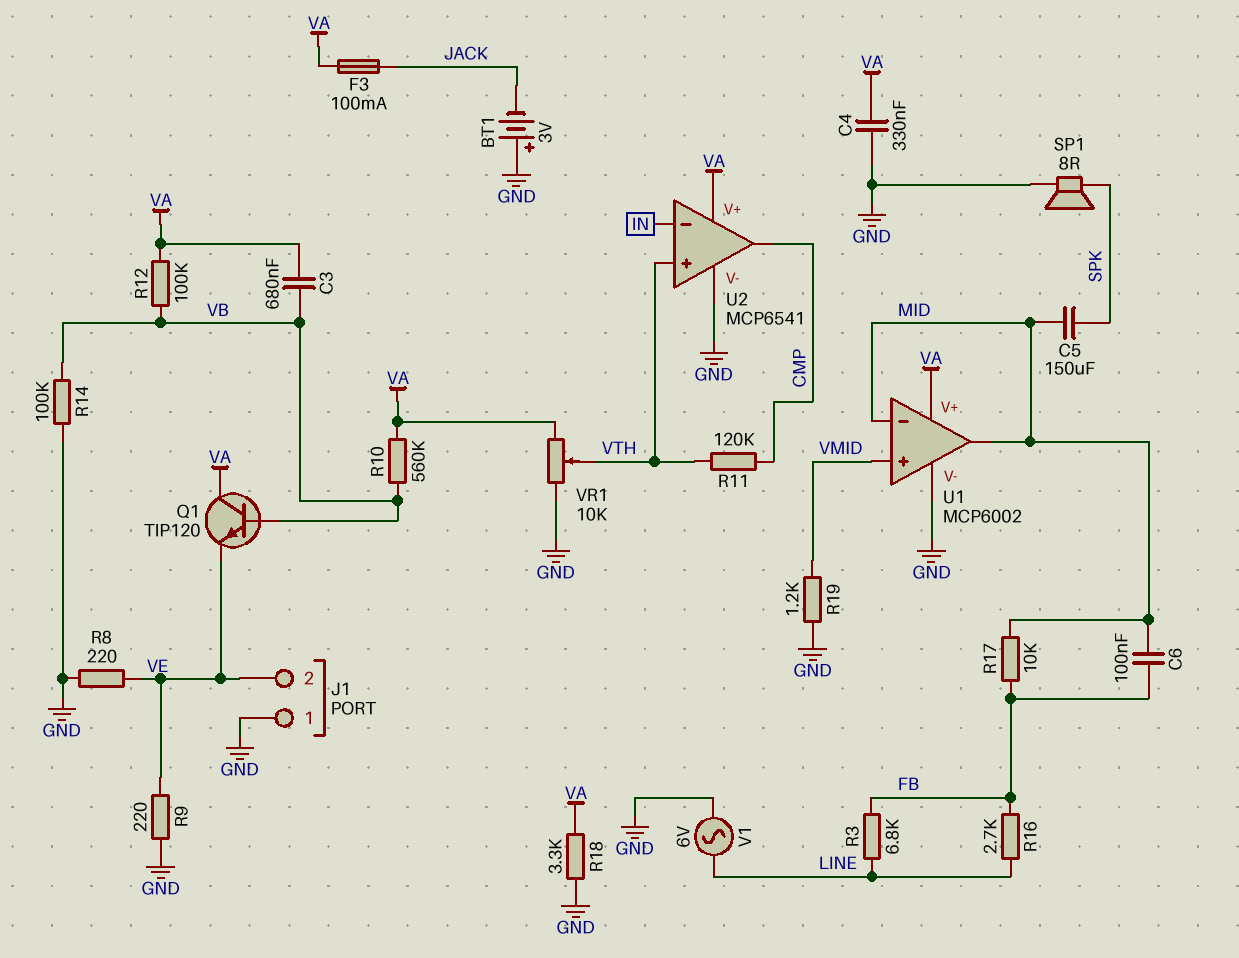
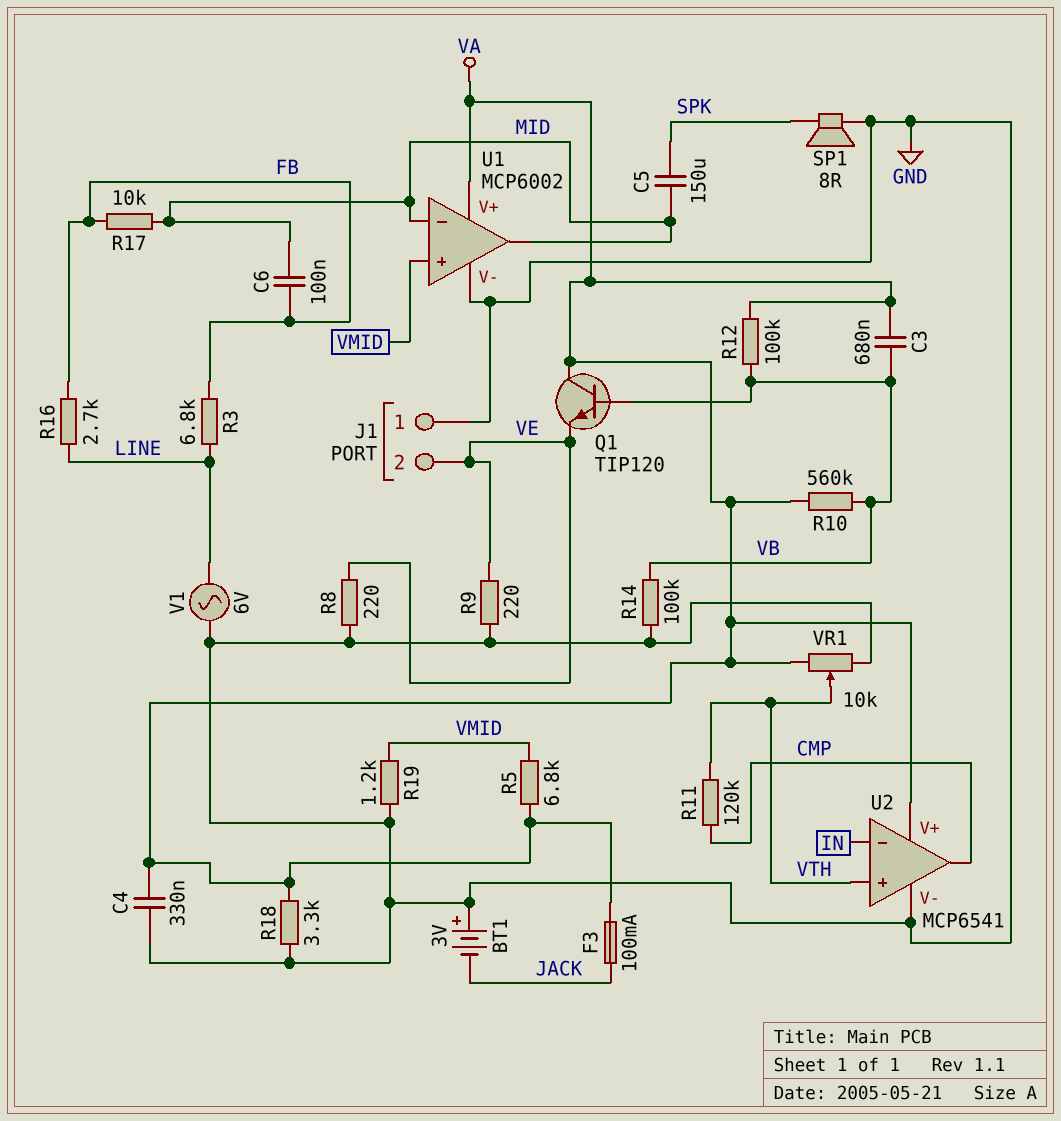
R5: none -> 6.8k (VA, VMID)

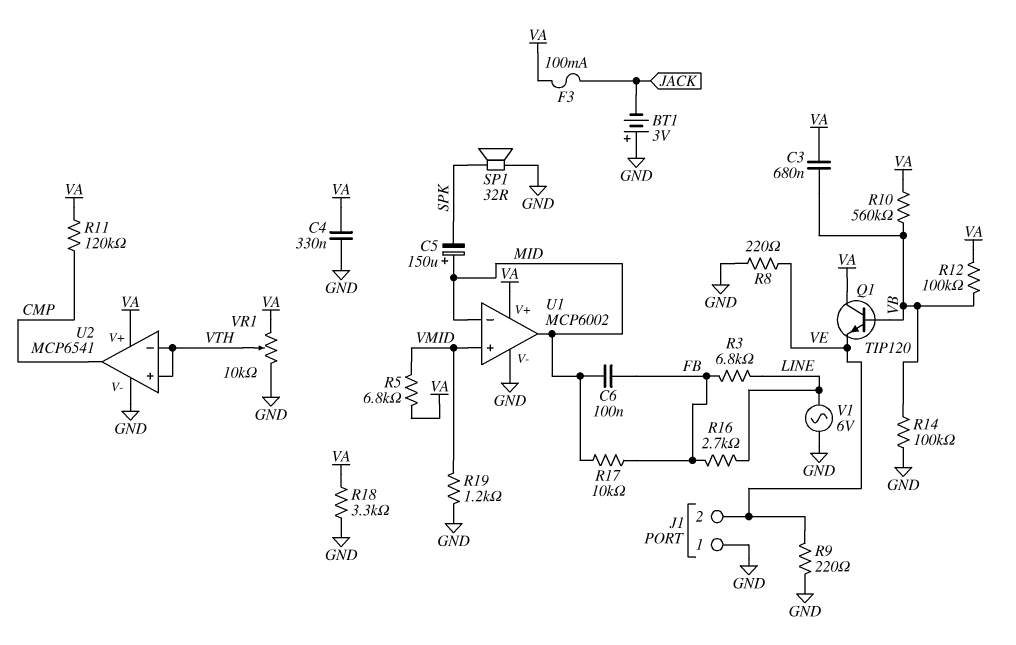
C5: 150uF (MID, SPK) -> 150uF (plus MID, minus SPK)
R11: 120k (CMP, VTH) -> 120k (CMP, VA)
SP1: speaker 8R (GND, SPK) -> speaker 32R (GND, SPK)
U2 pin in-: IN -> VTH

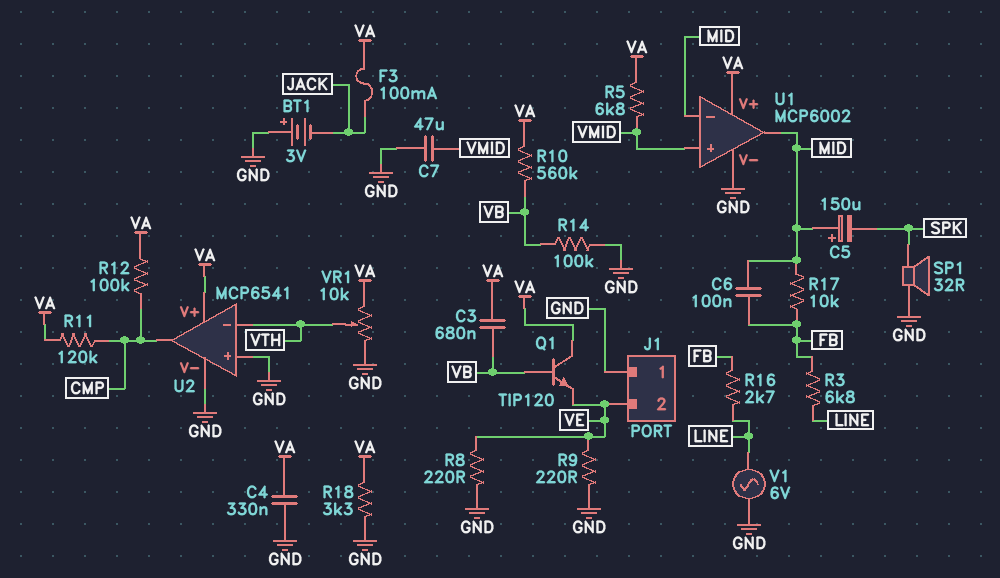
C7: none -> 47uF (GND, VMID)
R12: 100k (VA, VB) -> 100k (CMP, VA)
R19: 1.2k (GND, VMID) -> none
U2 pin in+: VTH -> GND

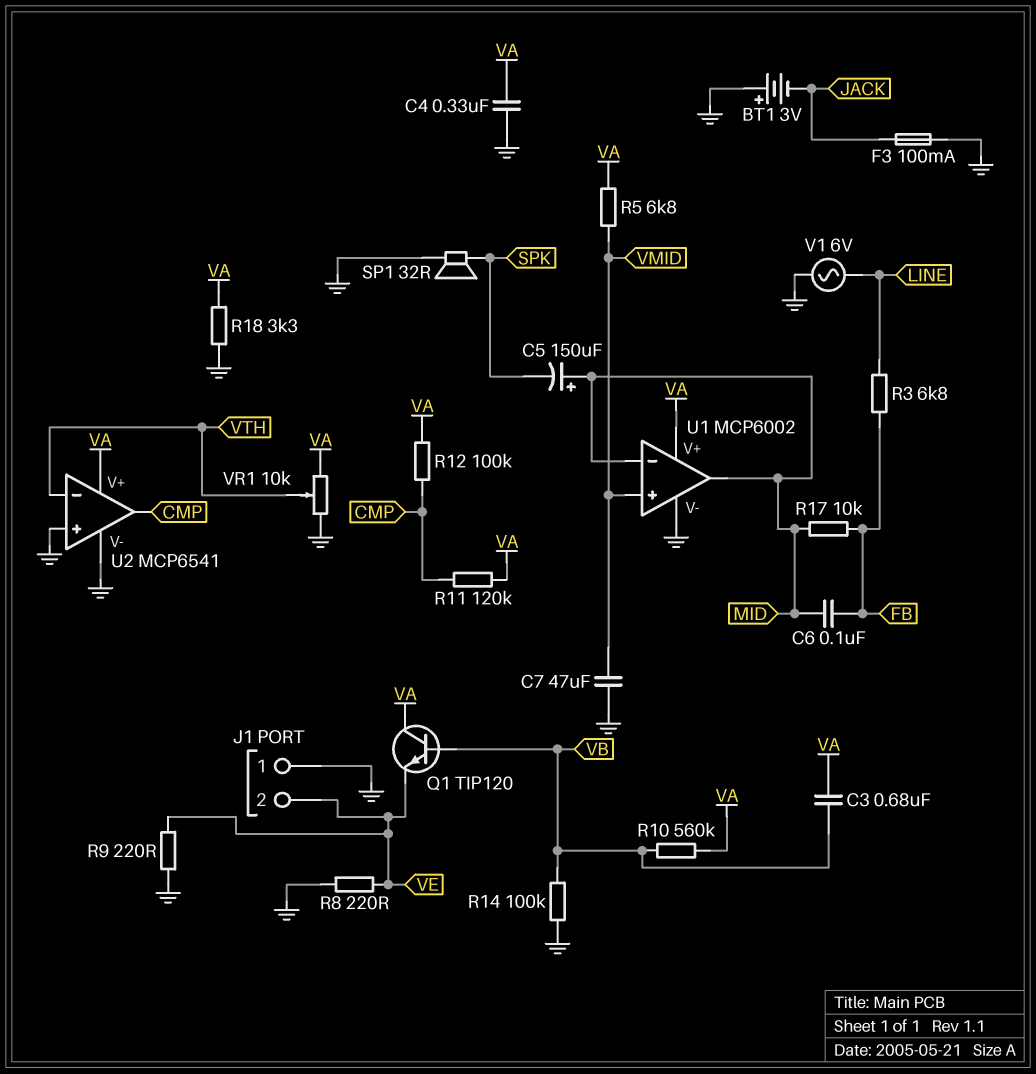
F3: 100mA (JACK, VA) -> 100mA (GND, JACK)
R16: 2.7k (FB, LINE) -> none

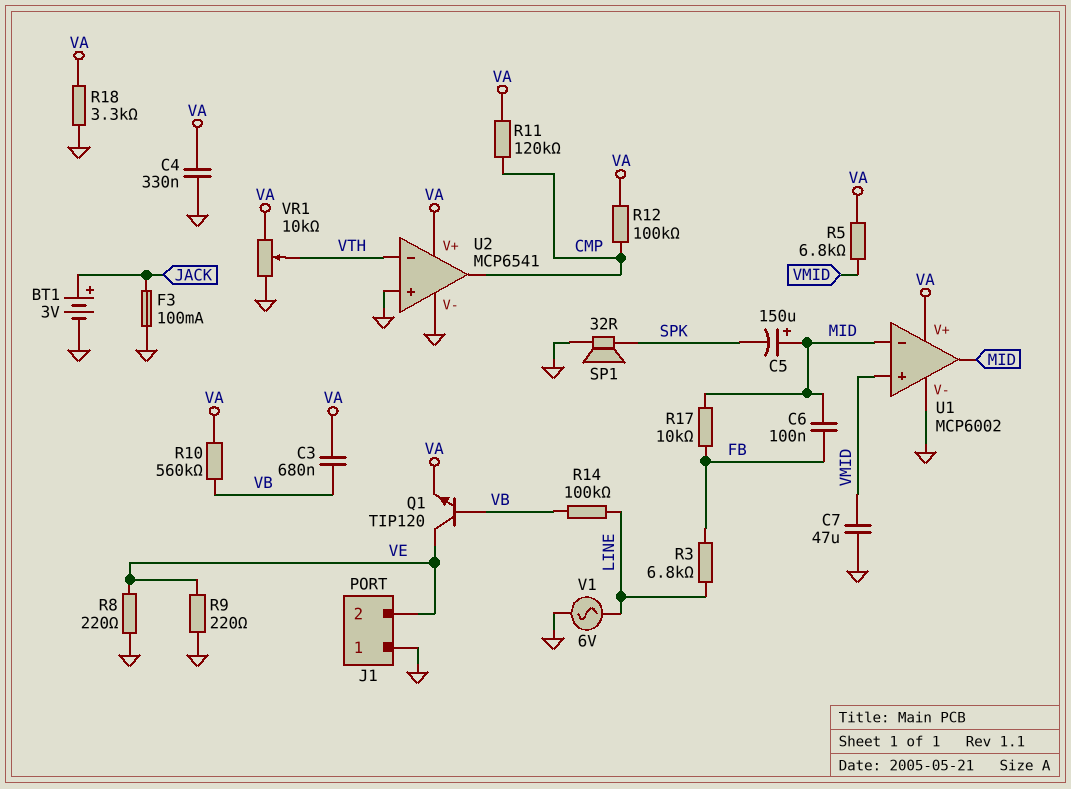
BT1: 3V (plus GND, minus JACK) -> 3V (plus JACK, minus GND)
Q1: NPN TIP120 (B VB, C VA, E VE) -> NPN TIP120 (B VB, C VE, E VA)
R14: 100k (GND, VB) -> 100k (LINE, VB)

